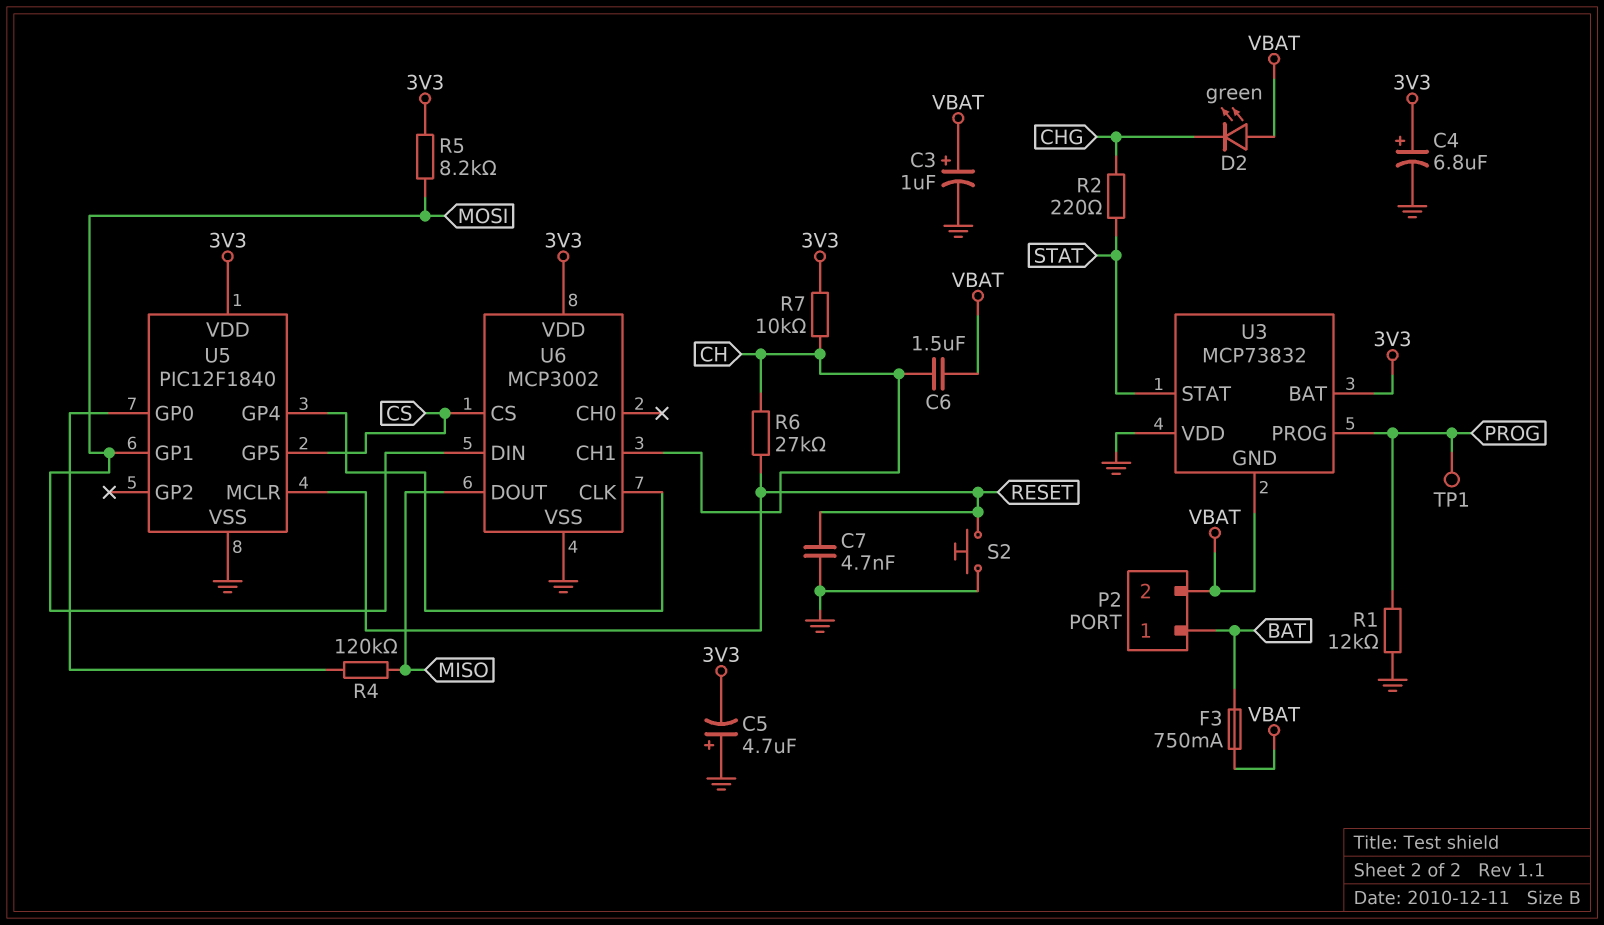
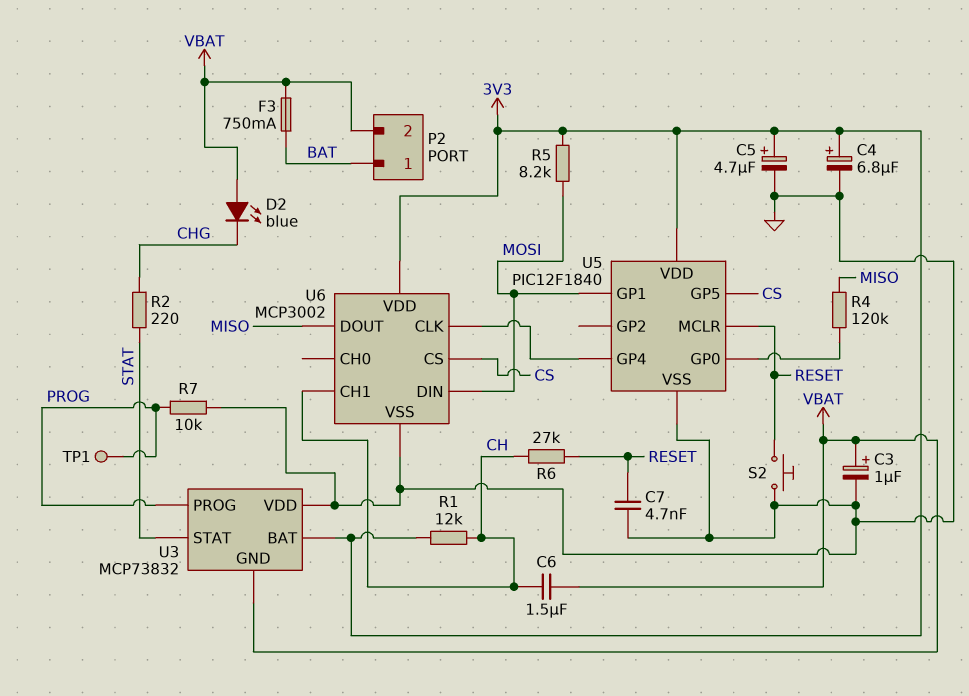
C5: 4.7uF (plus GND, minus 3V3) -> 4.7uF (plus 3V3, minus GND)
D2: LED green (A VBAT, K CHG) -> LED blue (A VBAT, K CHG)
R1: 12k (GND, PROG) -> 12k (3V3, CH)
R7: 10k (3V3, CH) -> 10k (GND, PROG)

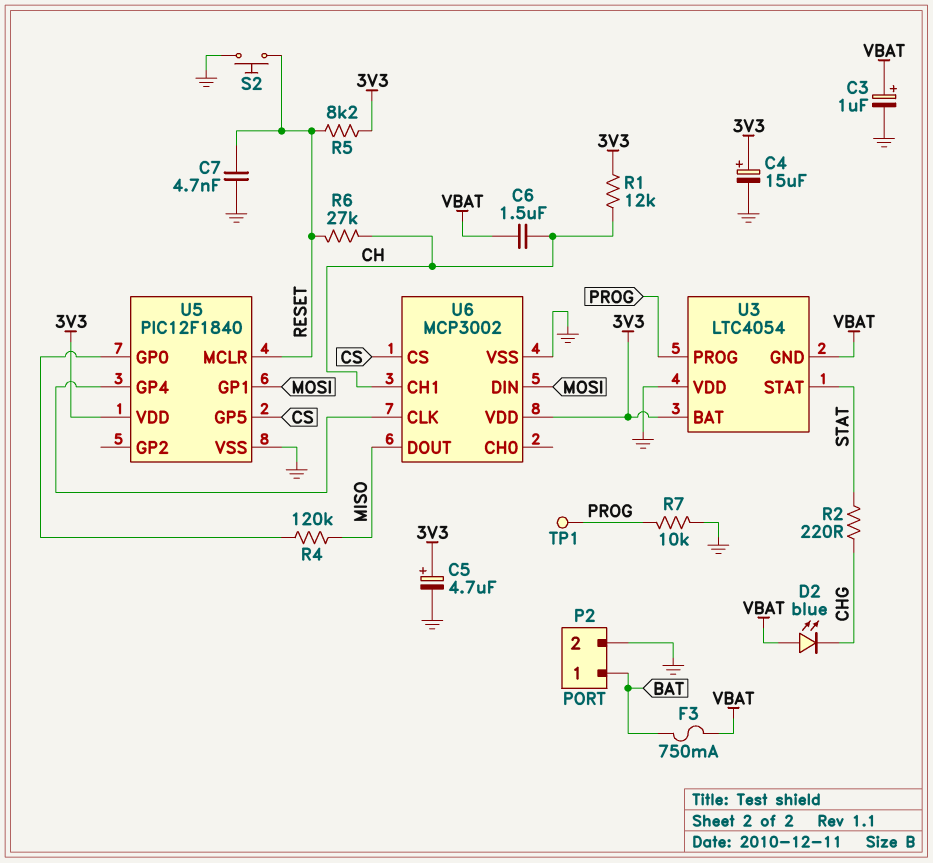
C4: 6.8uF (plus 3V3, minus GND) -> 15uF (plus 3V3, minus GND)
P2 pin 2: VBAT -> GND
R5: 8.2k (3V3, MOSI) -> 8.2k (3V3, RESET)
U3: MCP73832 -> LTC4054

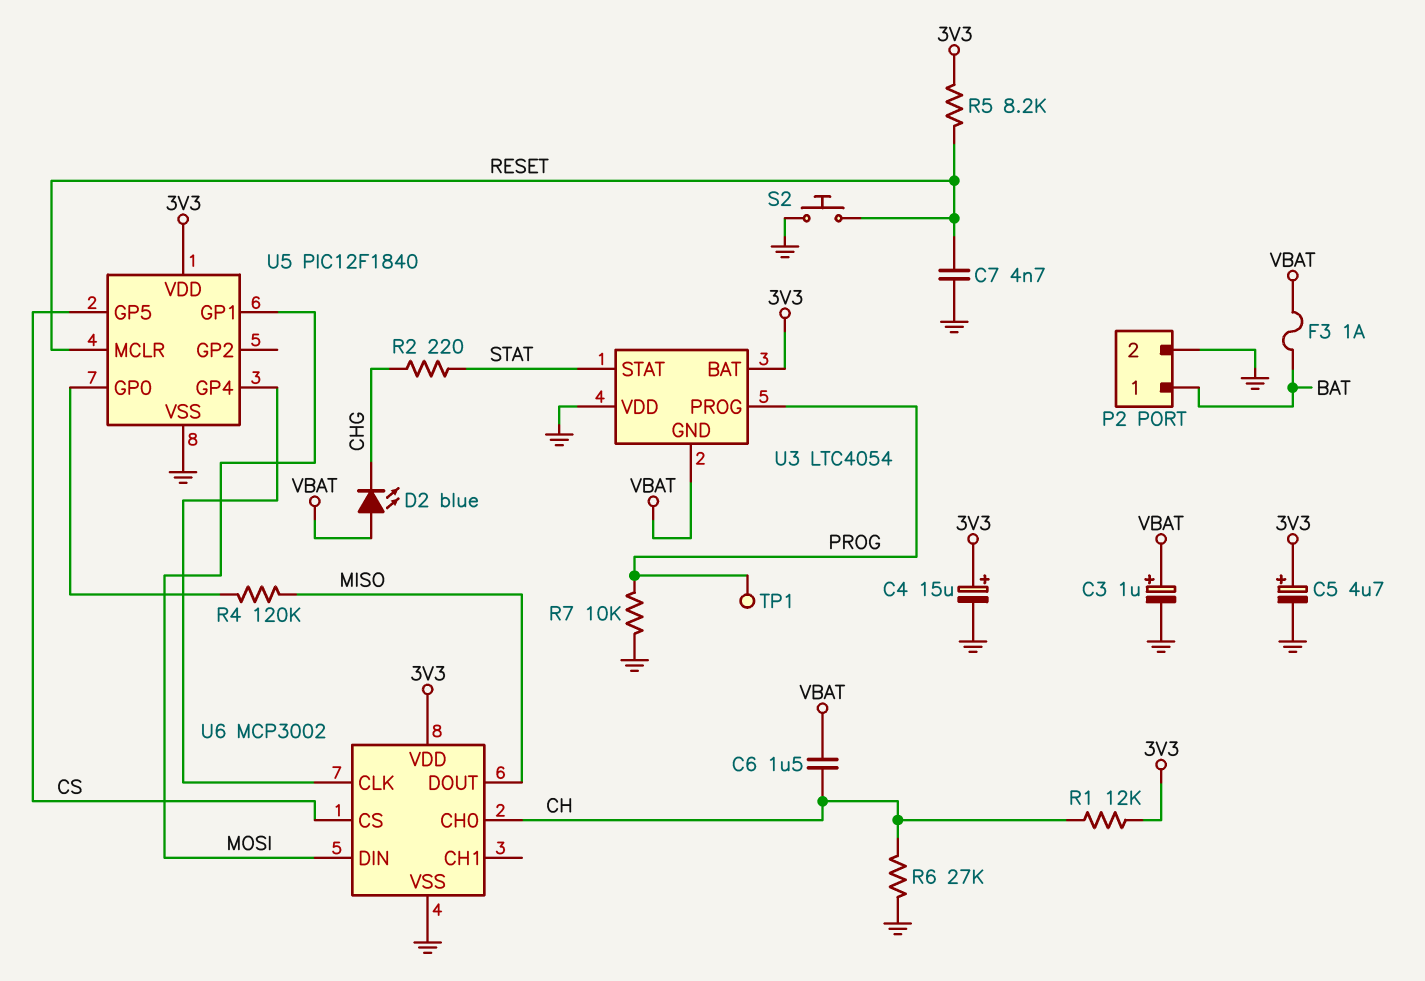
F3: 750mA (BAT, VBAT) -> 1A (BAT, VBAT)
R6: 27k (CH, RESET) -> 27k (CH, GND)
U6 pin CH0: none -> CH
U6 pin CH1: CH -> none

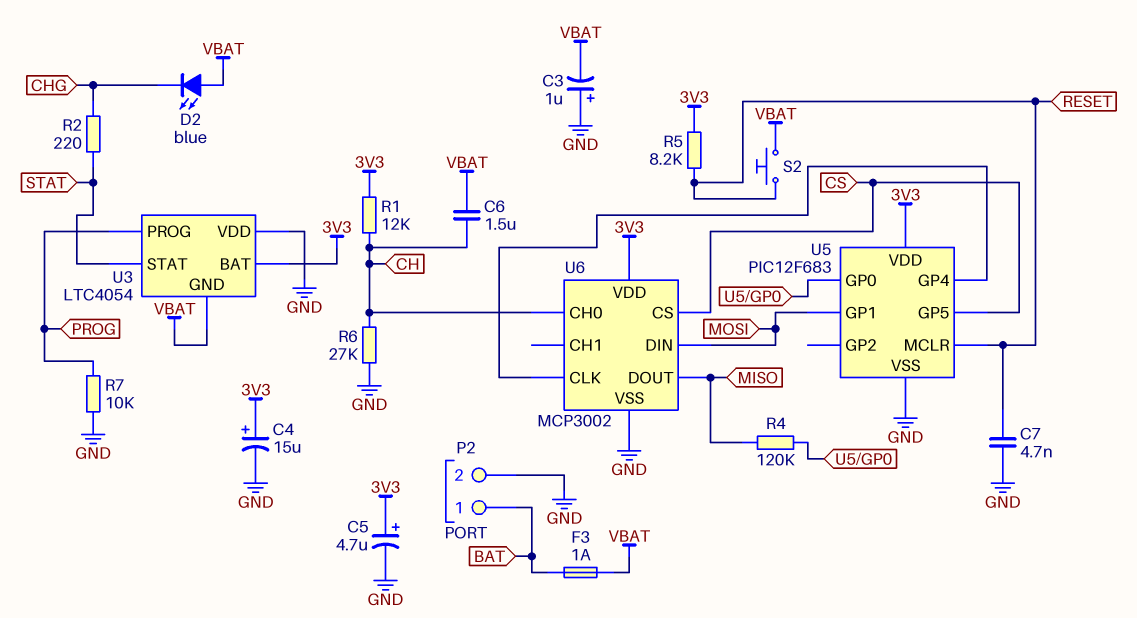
C3: 1uF (plus VBAT, minus GND) -> 1uF (plus GND, minus VBAT)
S2: button (GND, RESET) -> button (RESET, VBAT)
TP1: test point (PROG) -> none
U5: PIC12F1840 -> PIC12F683

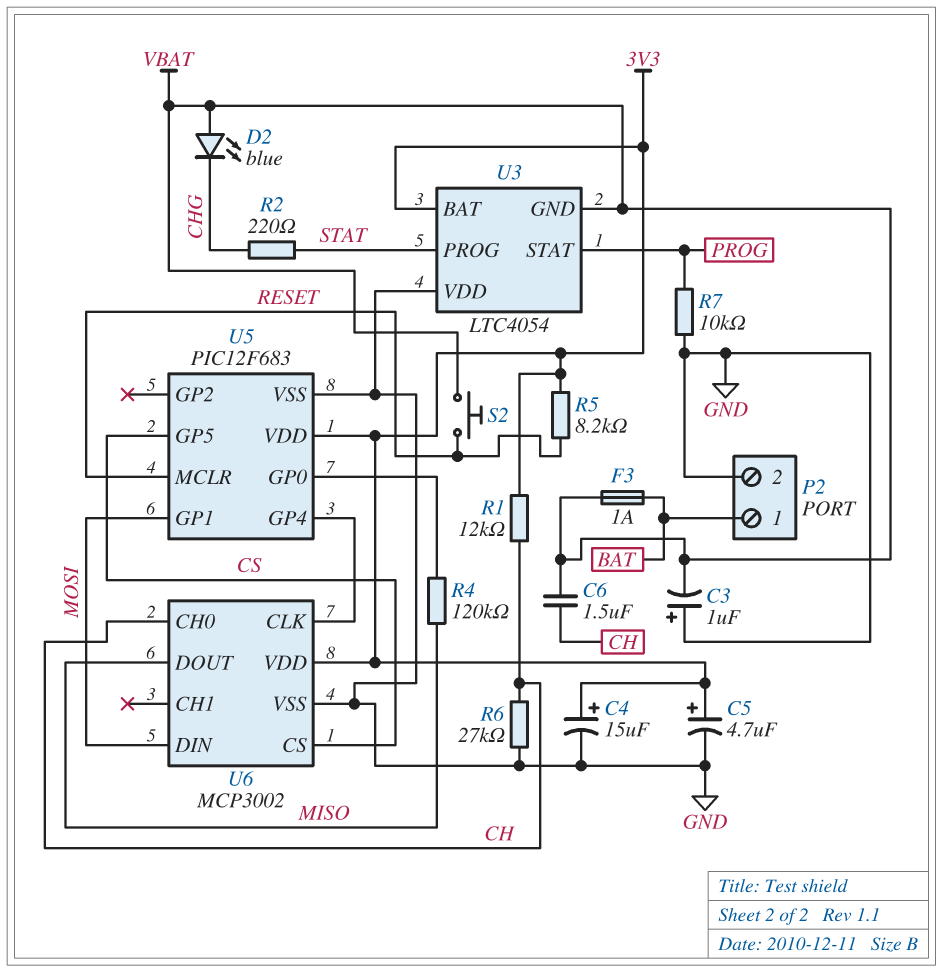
C7: 4.7nF (GND, RESET) -> none
U3 pin PROG: PROG -> STAT
U3 pin STAT: STAT -> PROG

